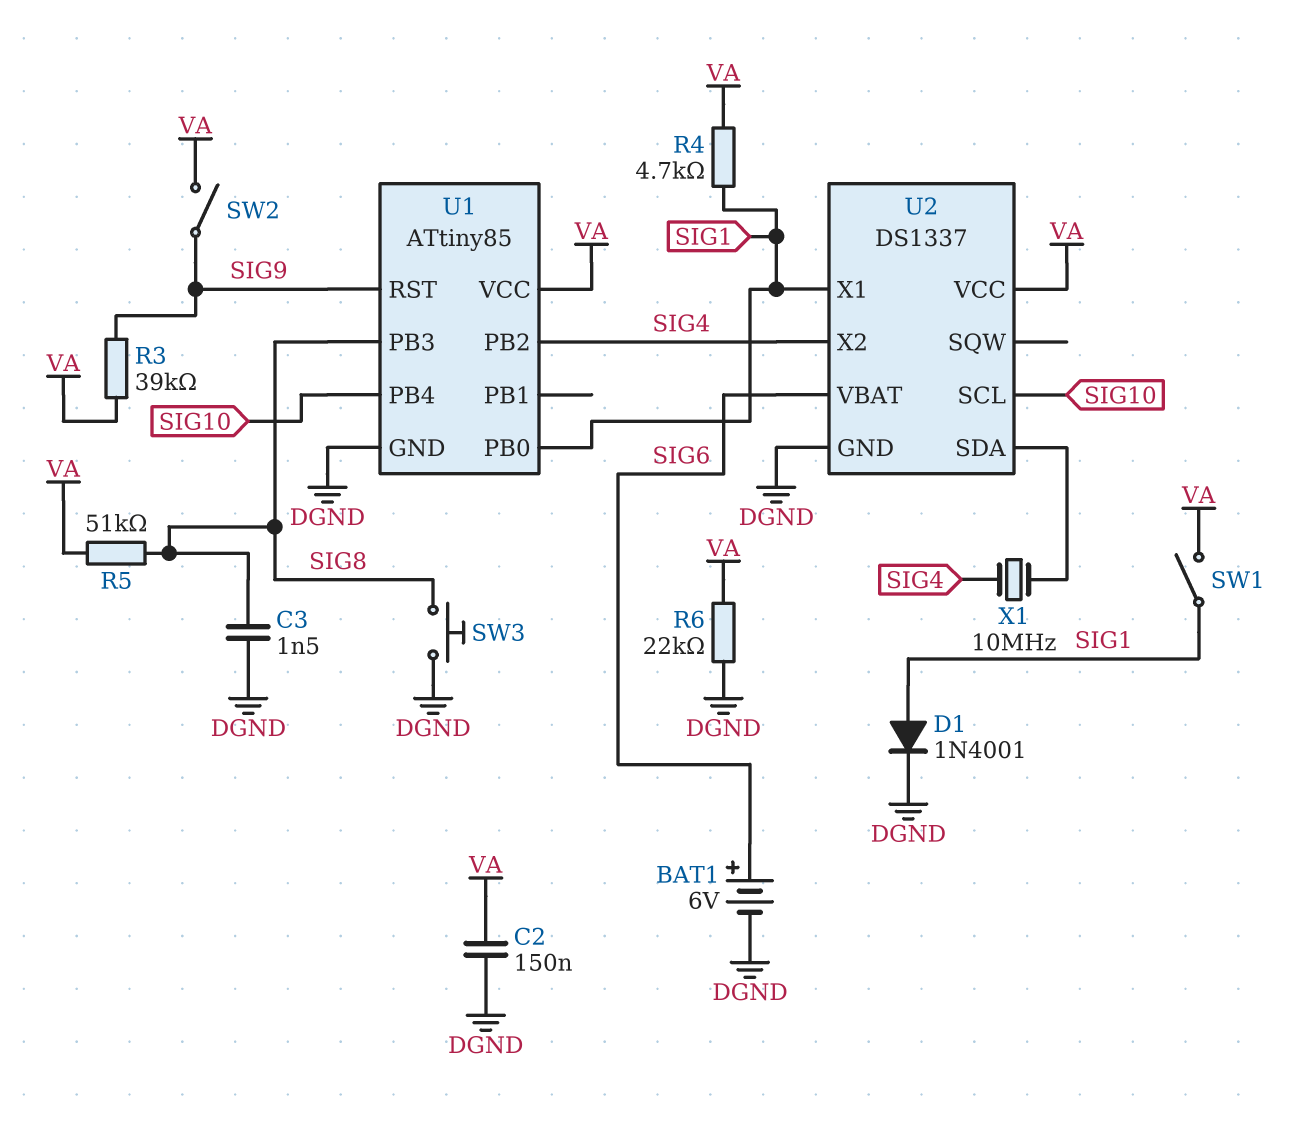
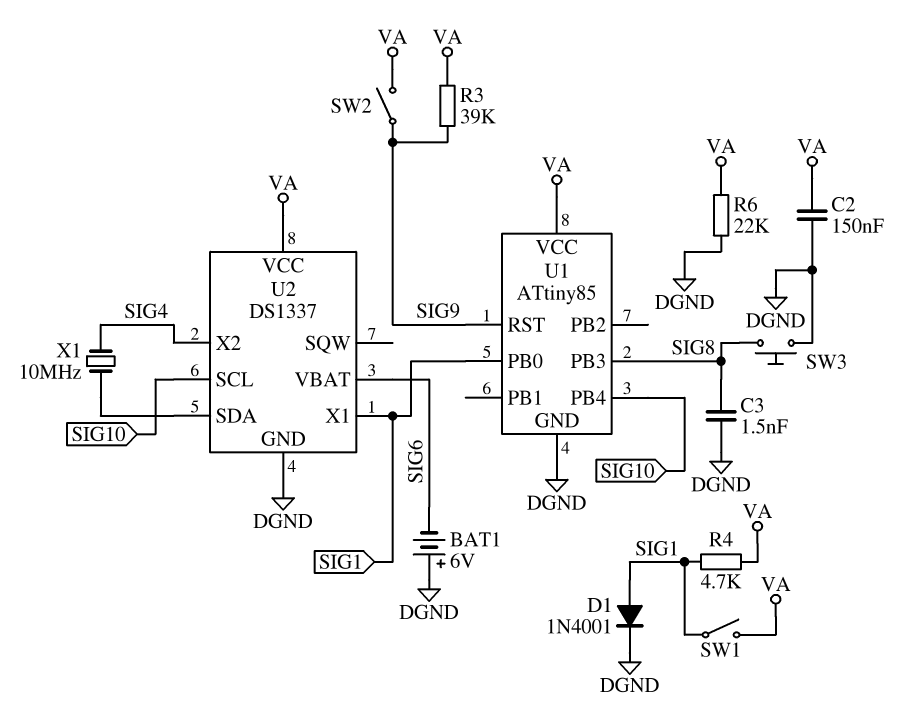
BAT1: 6V (plus SIG6, minus DGND) -> 6V (plus DGND, minus SIG6)
R5: 51k (SIG8, VA) -> none
U1 pin PB2: SIG4 -> none

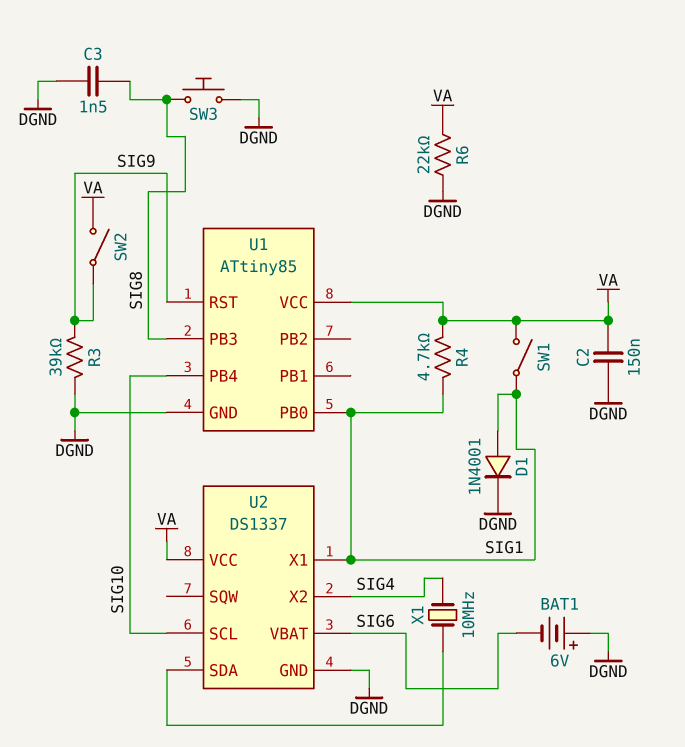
R3: 39k (SIG9, VA) -> 39k (DGND, SIG9)

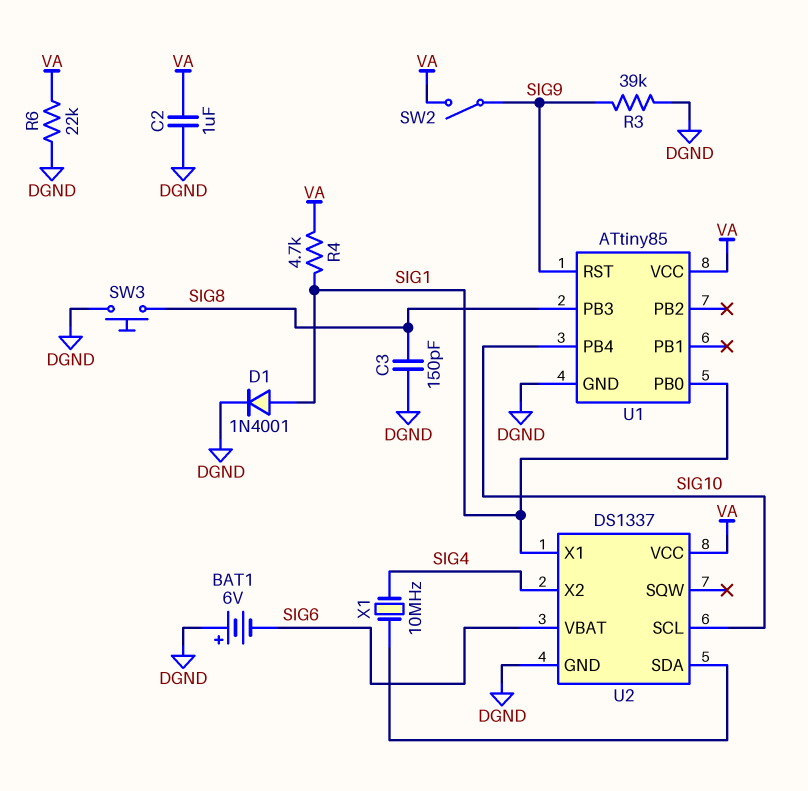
C2: 150nF (DGND, VA) -> 1uF (DGND, VA)
C3: 1.5nF (DGND, SIG8) -> 150pF (DGND, SIG8)
SW1: switch (SIG1, VA) -> none

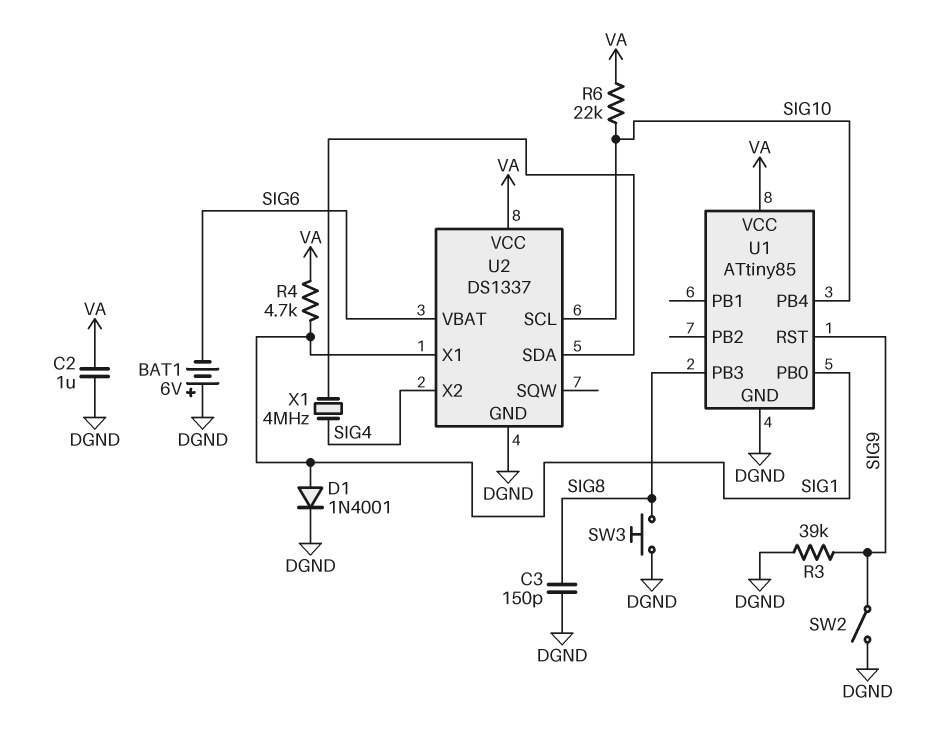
R6: 22k (DGND, VA) -> 22k (SIG10, VA)
SW2: switch (SIG9, VA) -> switch (DGND, SIG9)
X1: 10MHz (SIG4, U2/SDA) -> 4MHz (SIG4, U2/SDA)

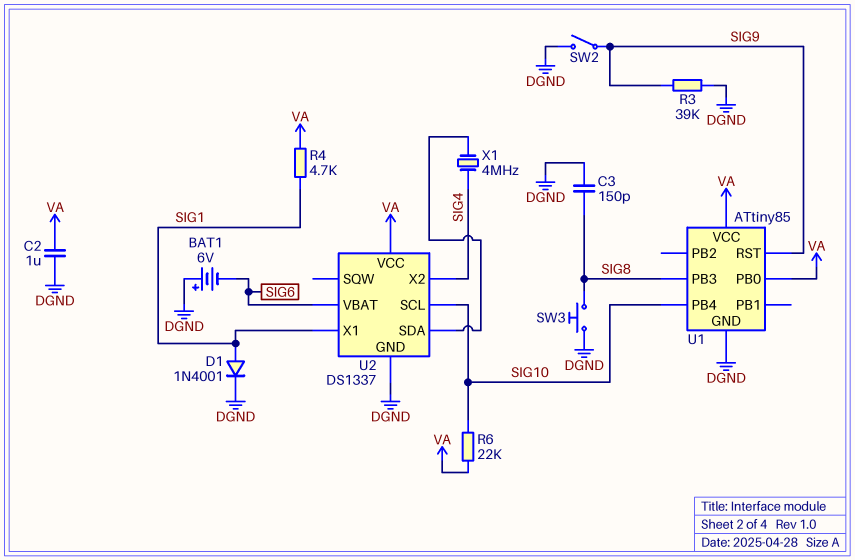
U1 pin PB0: SIG1 -> VA

